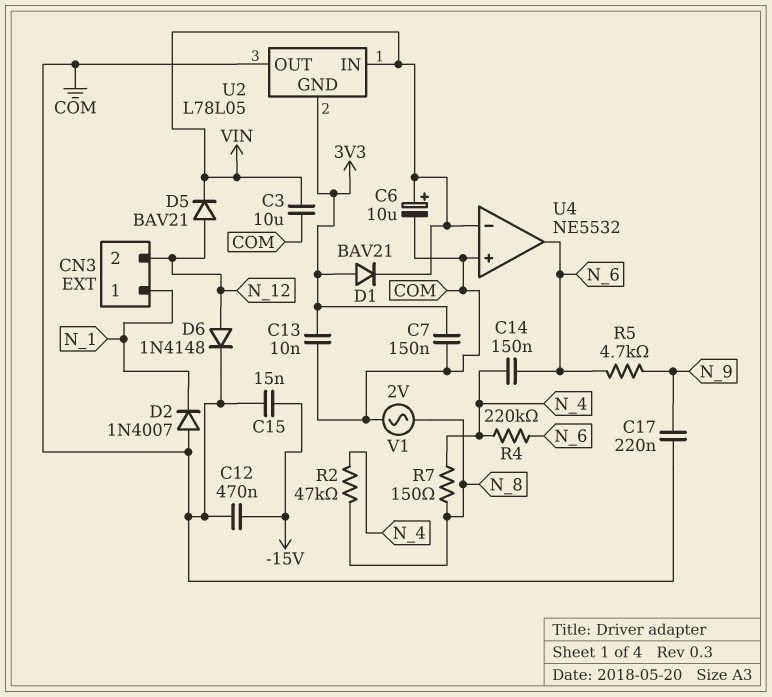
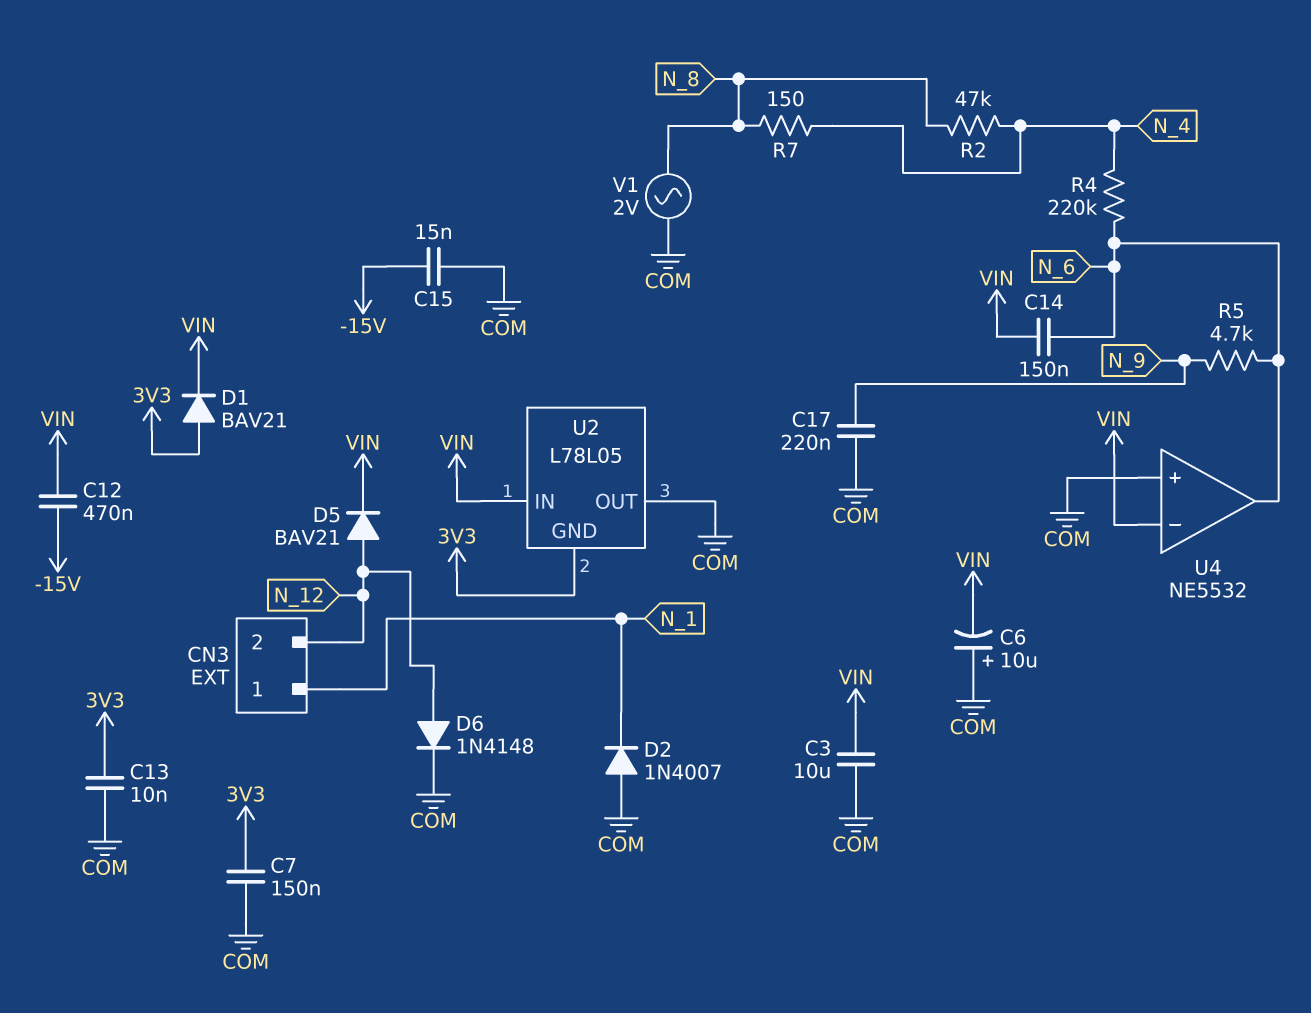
C6: 10uF (plus VIN, minus COM) -> 10uF (plus COM, minus VIN)
C12: 470nF (-15V, COM) -> 470nF (-15V, VIN)
C14: 150nF (N_4, N_6) -> 150nF (N_6, VIN)

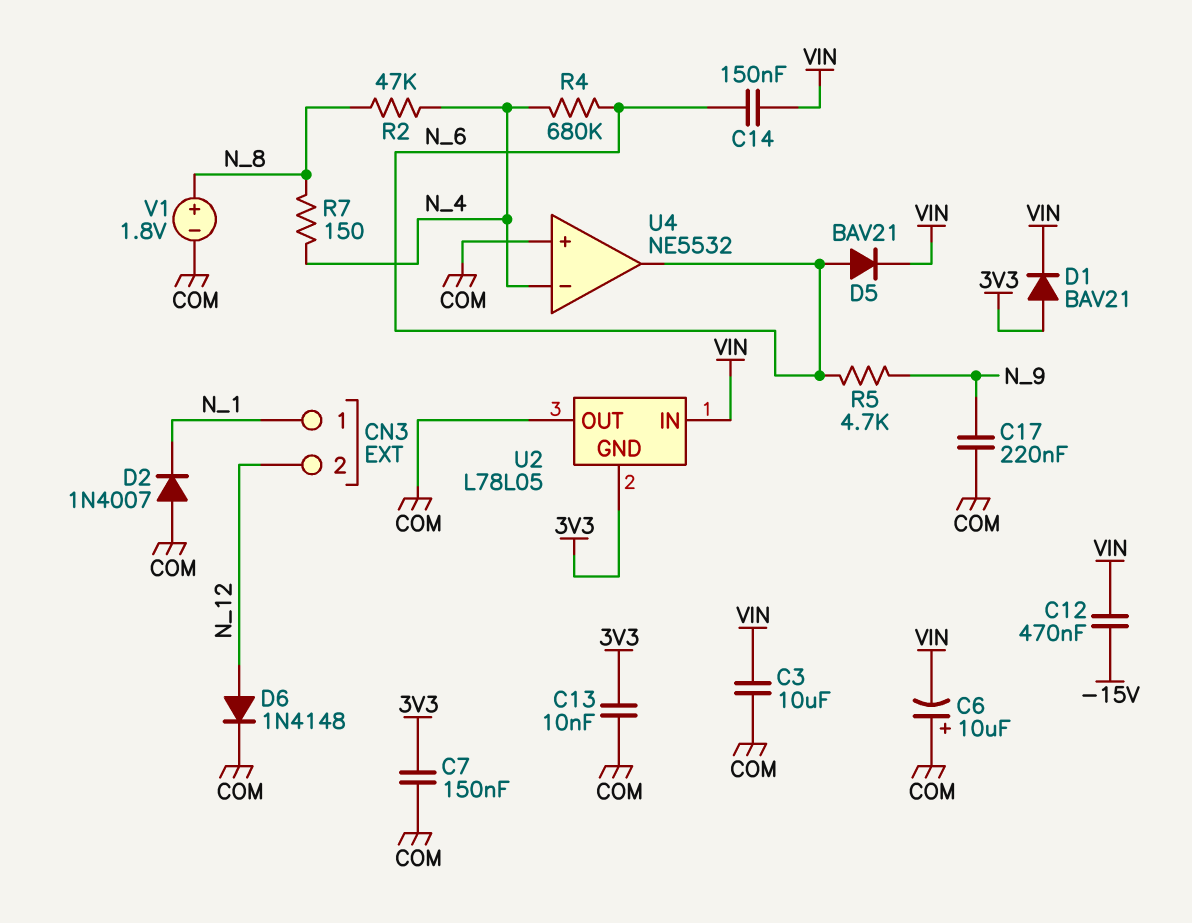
C15: 15nF (-15V, COM) -> none
D5: diode BAV21 (A N_12, K VIN) -> diode BAV21 (A N_6, K VIN)
R4: 220k (N_4, N_6) -> 680k (N_4, N_6)
U4 pin in-: VIN -> N_4
V1: AC 2V (COM, N_8) -> 1.8V (plus N_8, minus COM)

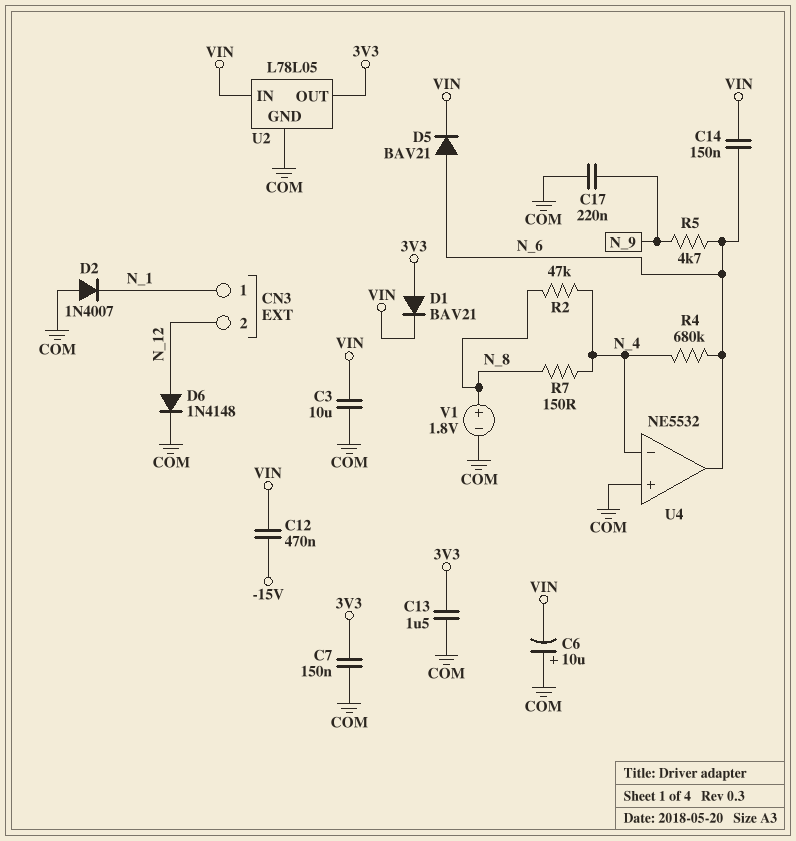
C13: 10nF (3V3, COM) -> 1.5uF (3V3, COM)
U2 pin GND: 3V3 -> COM
U2 pin OUT: COM -> 3V3

